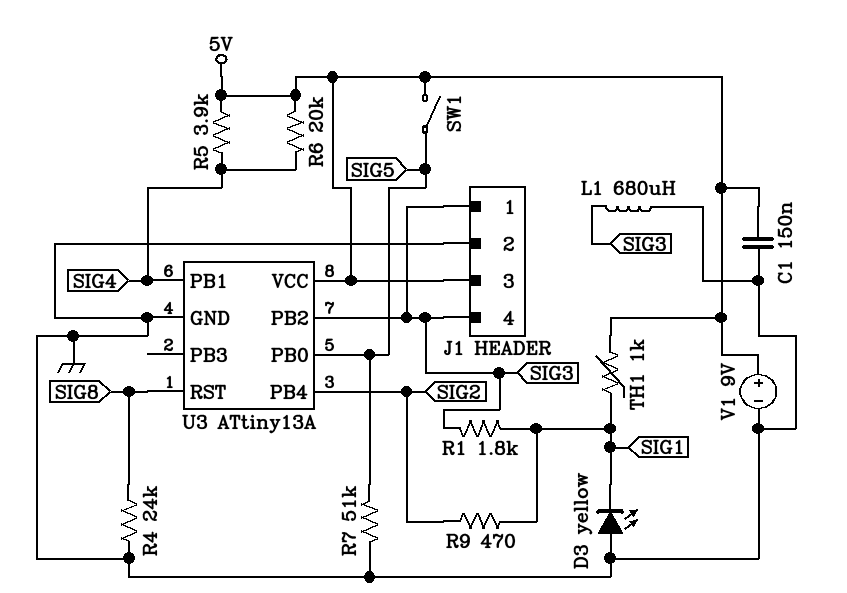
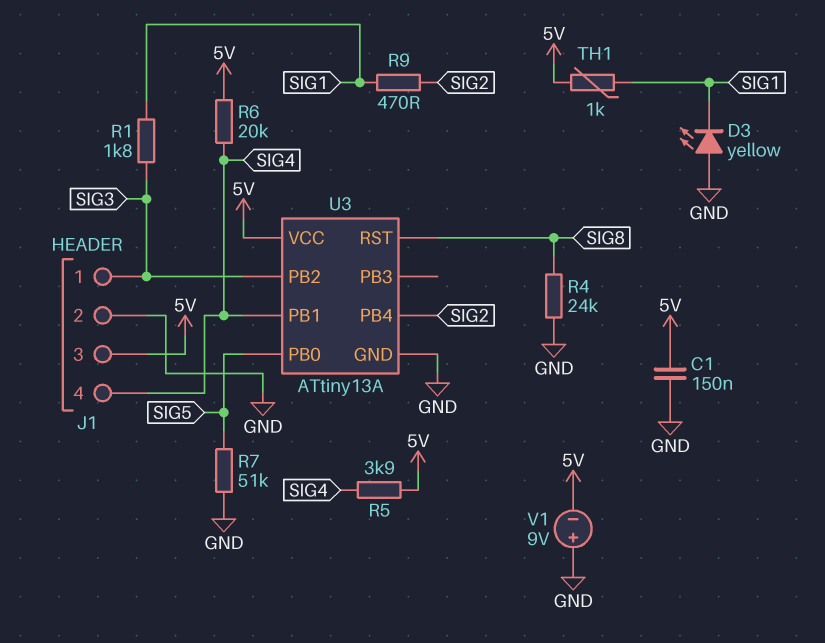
J1 pin 4: SIG3 -> SIG4
L1: 680uH (GND, SIG3) -> none
SW1: switch (5V, SIG5) -> none
V1: 9V (plus 5V, minus GND) -> 9V (plus GND, minus 5V)

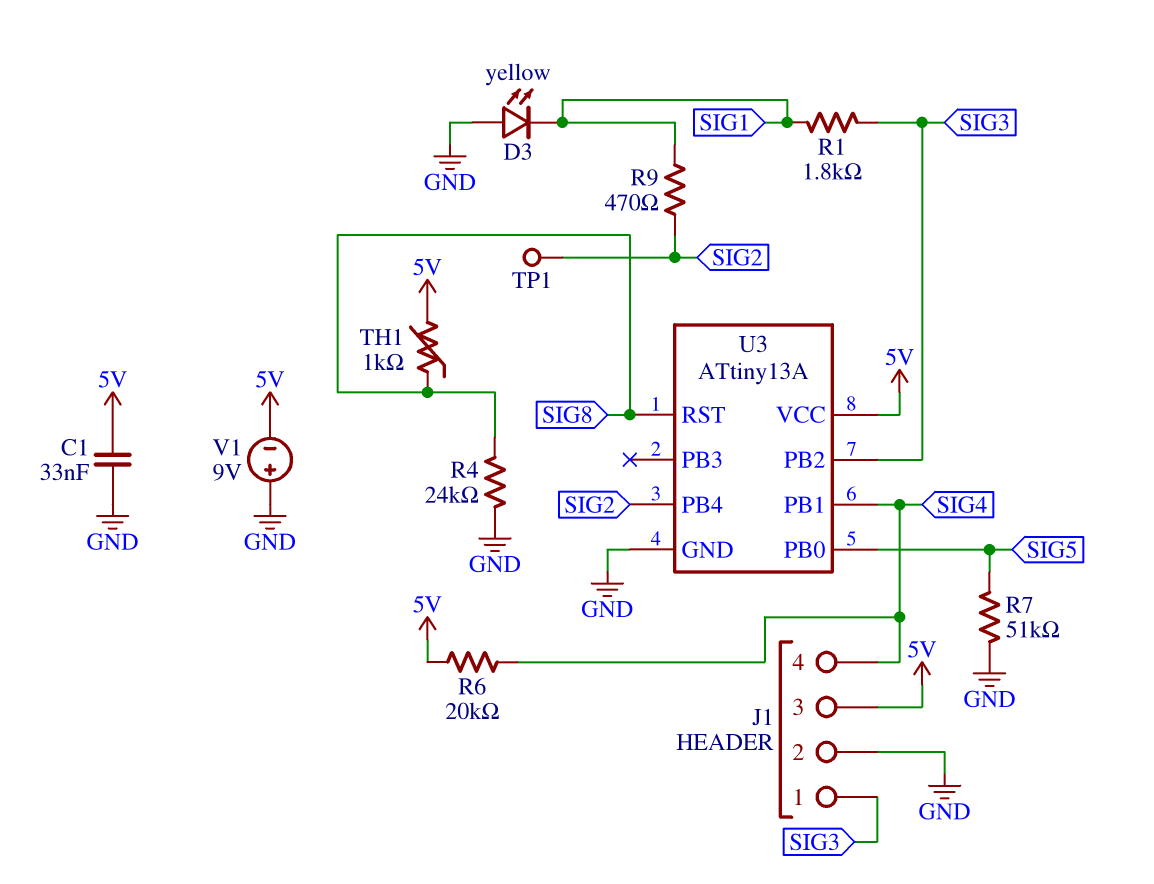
C1: 150nF (5V, GND) -> 33nF (5V, GND)
R5: 3.9k (5V, SIG4) -> none
TH1: 1k (5V, SIG1) -> 1k (5V, SIG8)
TP1: none -> test point (SIG2)

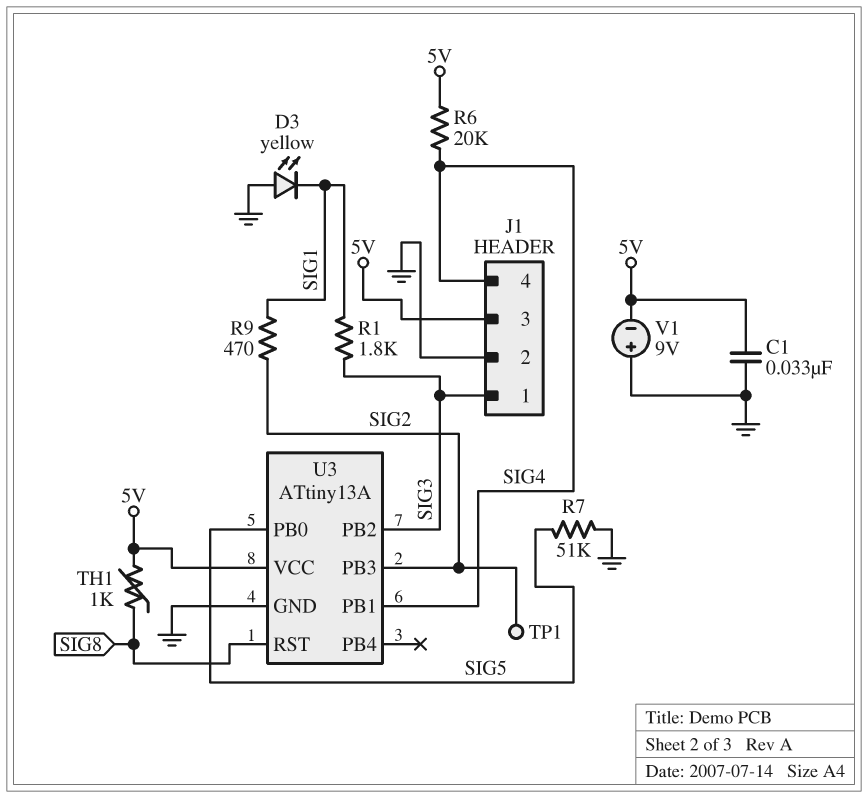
R4: 24k (GND, SIG8) -> none
U3 pin PB3: none -> SIG2
U3 pin PB4: SIG2 -> none

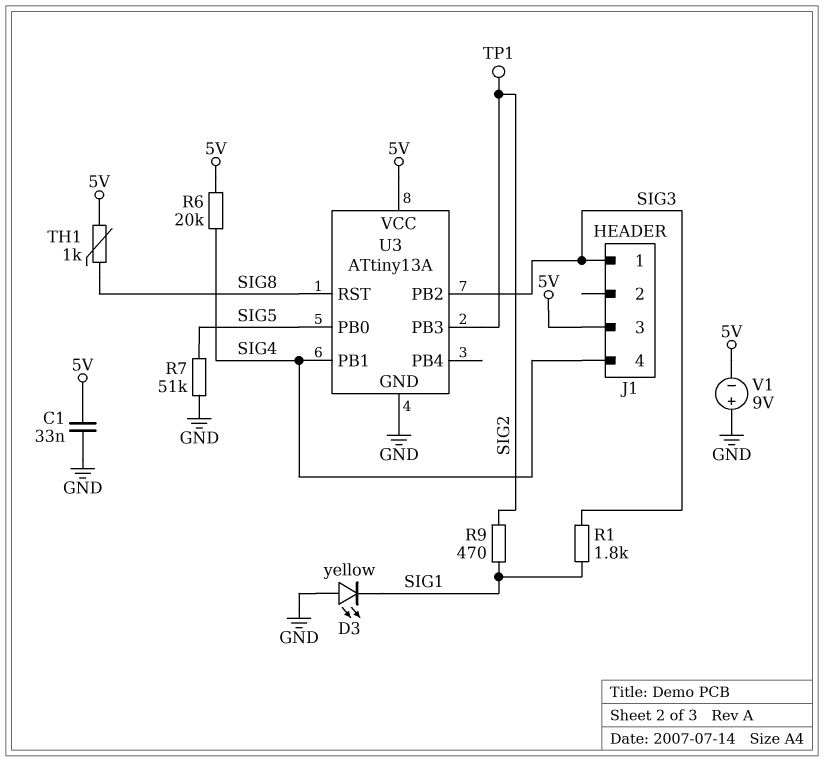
J1 pin 2: GND -> none

